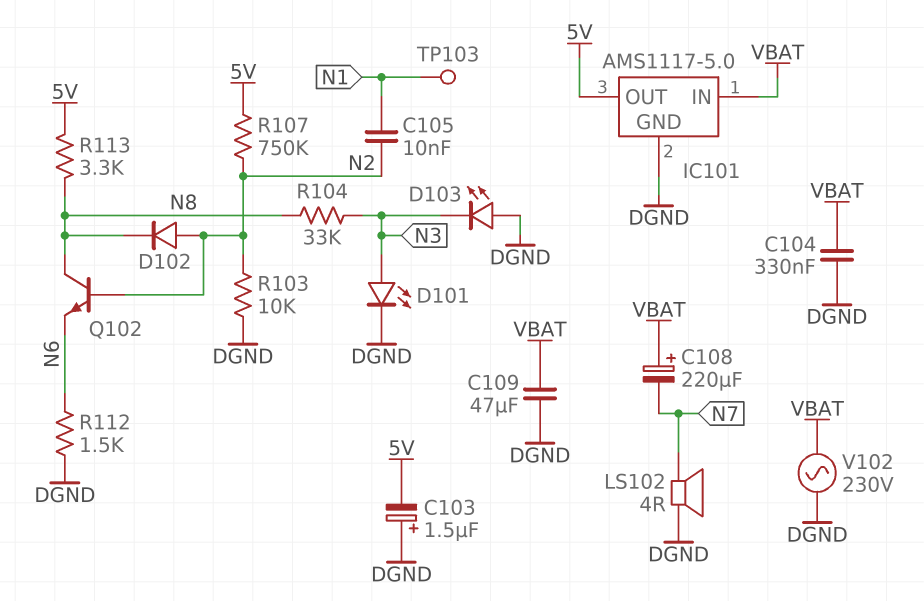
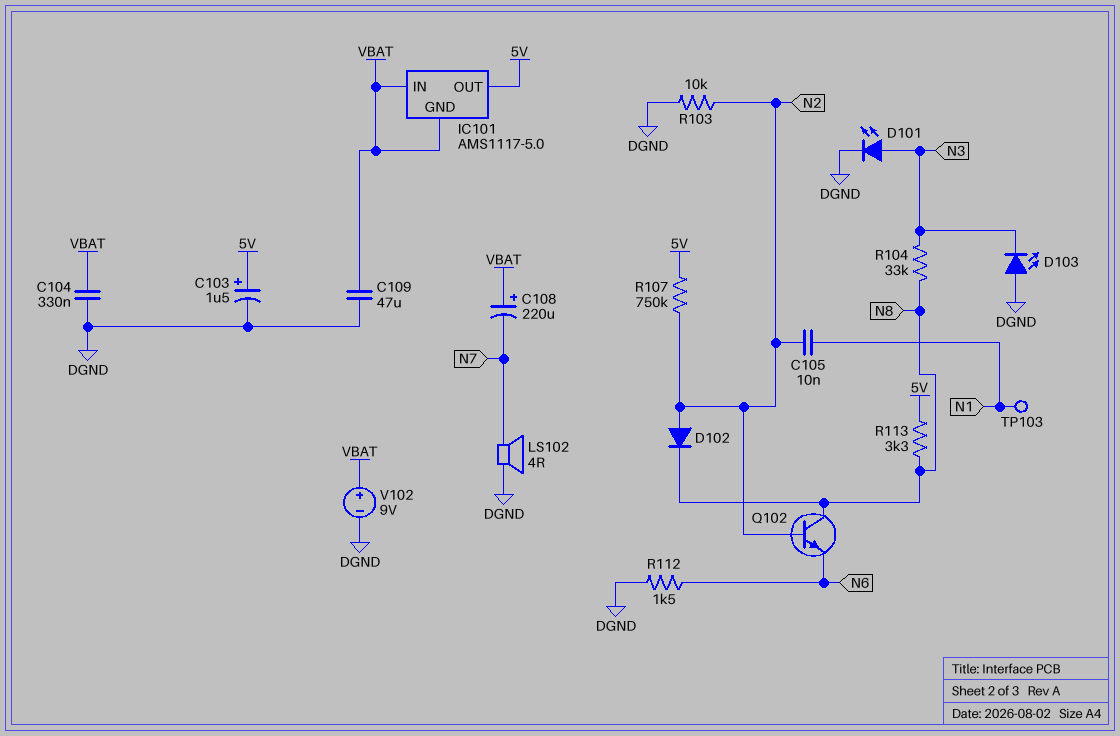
C103: 1.5uF (plus DGND, minus 5V) -> 1.5uF (plus 5V, minus DGND)
IC101 pin GND: DGND -> VBAT
V102: AC 230V (DGND, VBAT) -> 9V (plus VBAT, minus DGND)

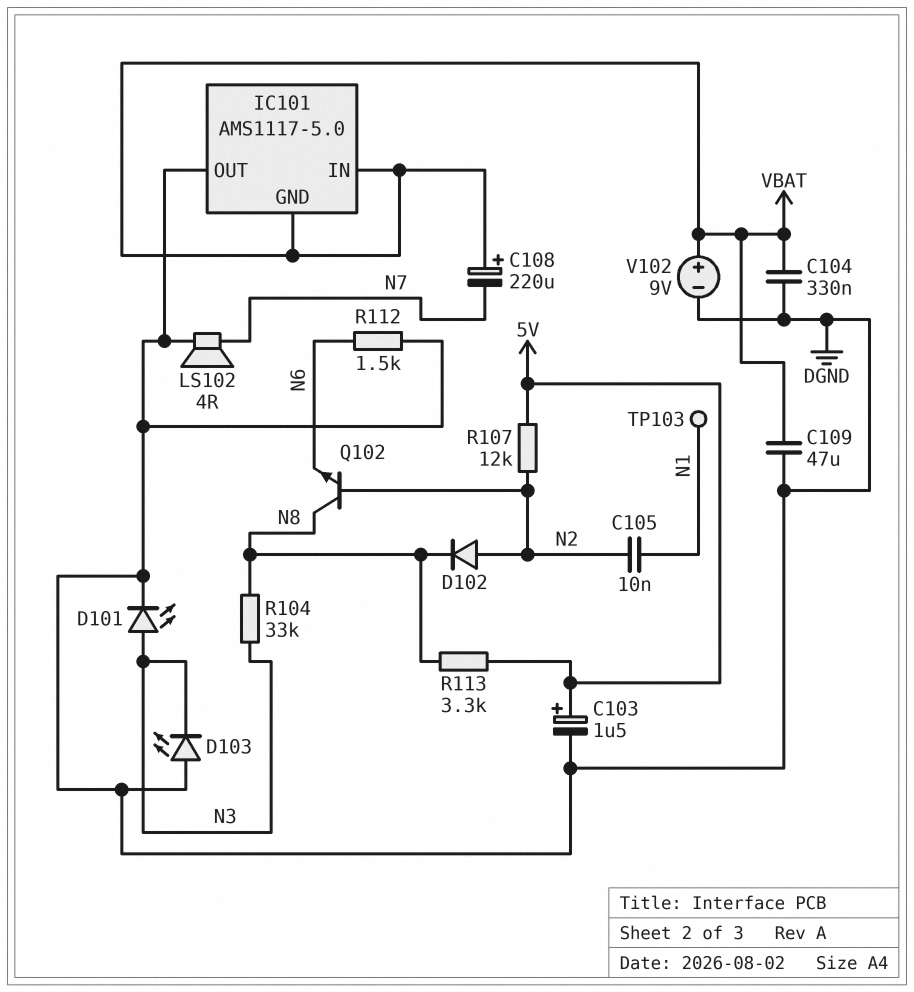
IC101 pin OUT: 5V -> DGND
R103: 10k (DGND, N2) -> none
R107: 750k (5V, N2) -> 12k (5V, N2)

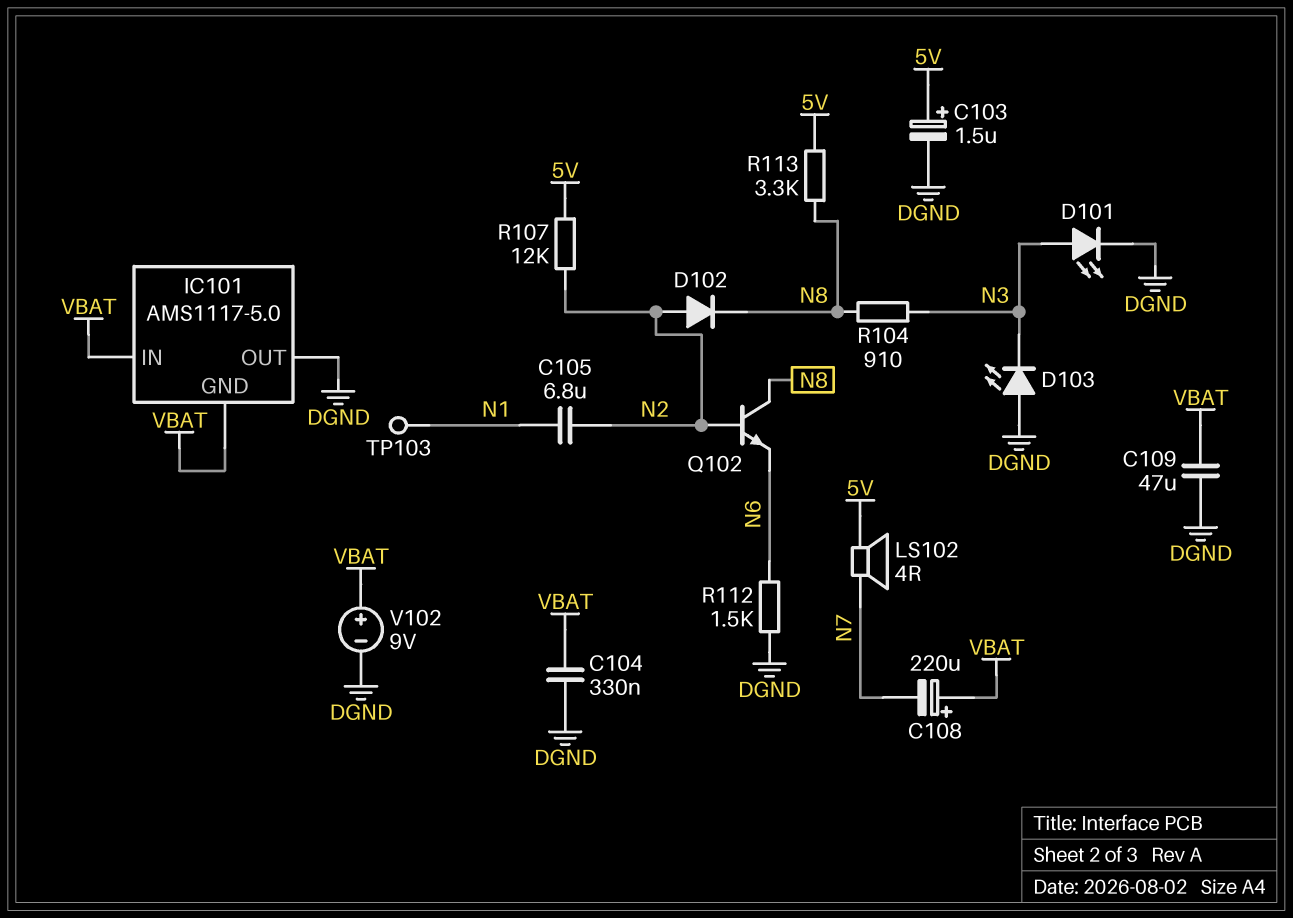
C105: 10nF (N1, N2) -> 6.8uF (N1, N2)
LS102: speaker 4R (DGND, N7) -> speaker 4R (5V, N7)
R104: 33k (N3, N8) -> 910 (N3, N8)

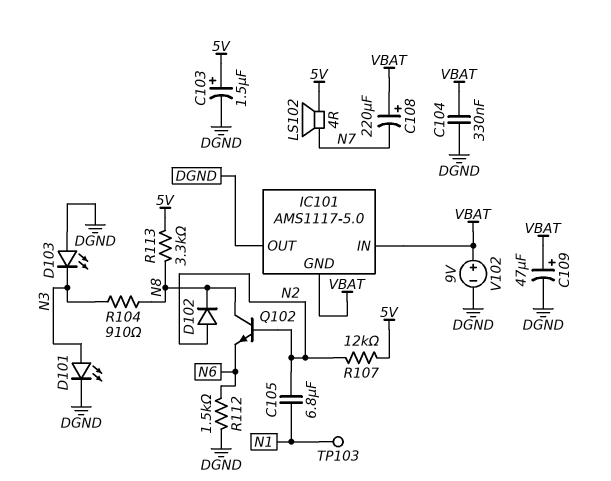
C109: 47uF (DGND, VBAT) -> 47uF (plus VBAT, minus DGND)

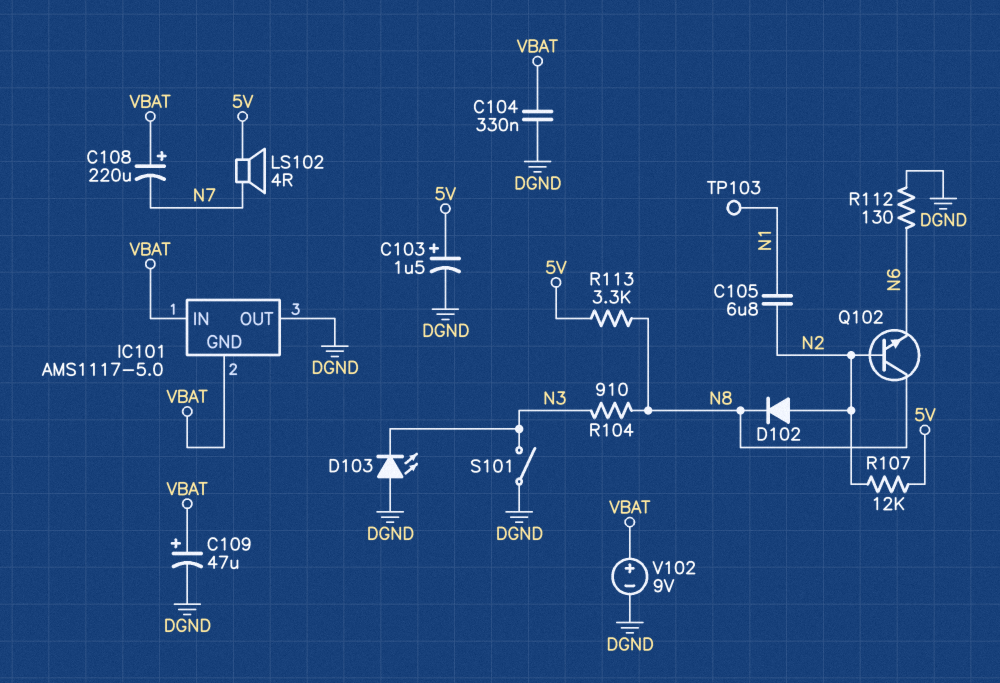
D101: LED (A N3, K DGND) -> none
R112: 1.5k (DGND, N6) -> 130 (DGND, N6)
S101: none -> switch (DGND, N3)

